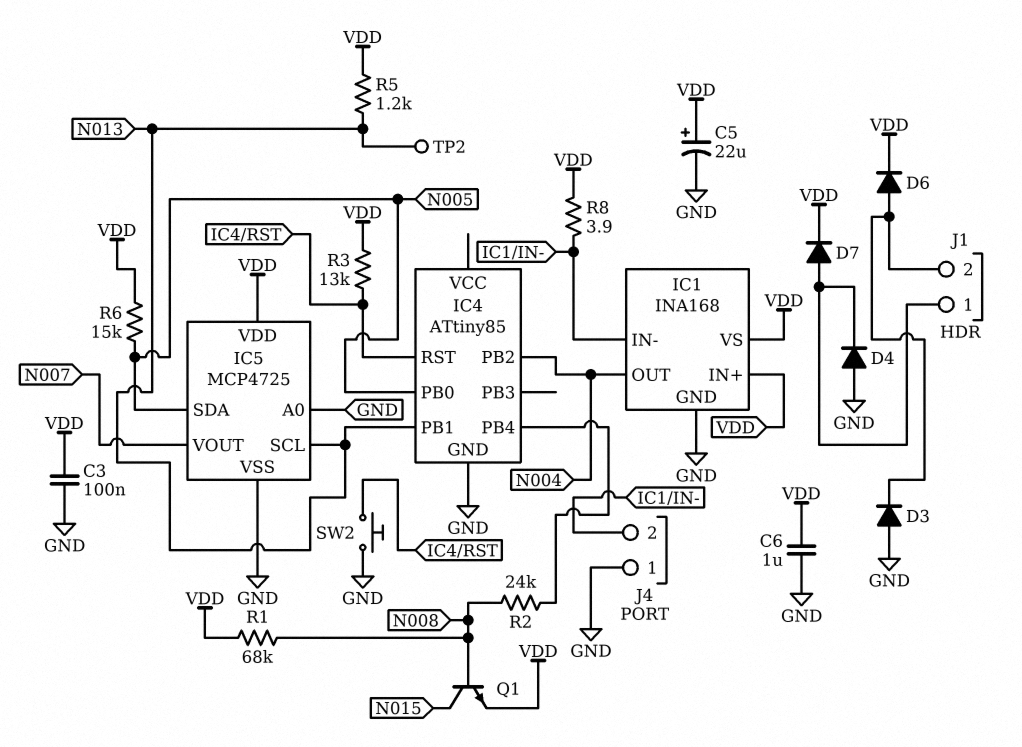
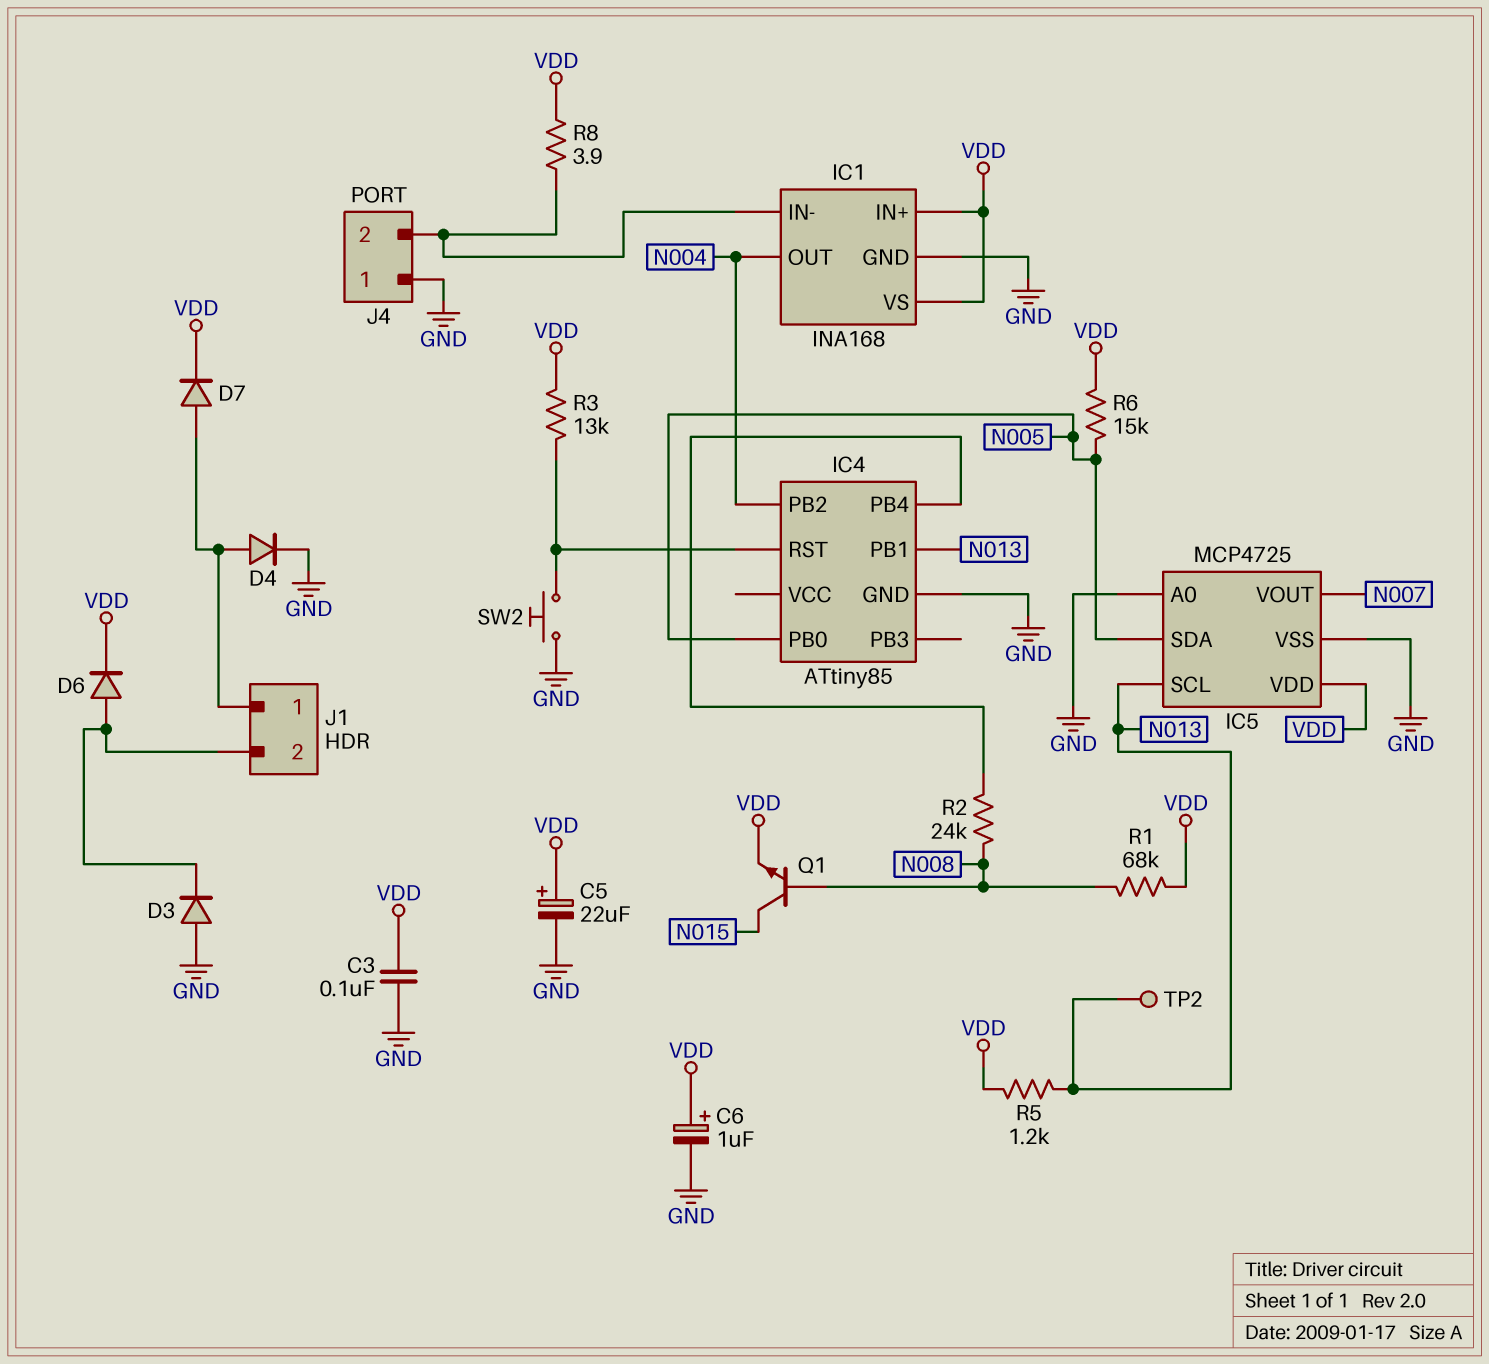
C6: 1uF (GND, VDD) -> 1uF (plus VDD, minus GND)
D4: diode (A GND, K J1/1) -> diode (A J1/1, K GND)

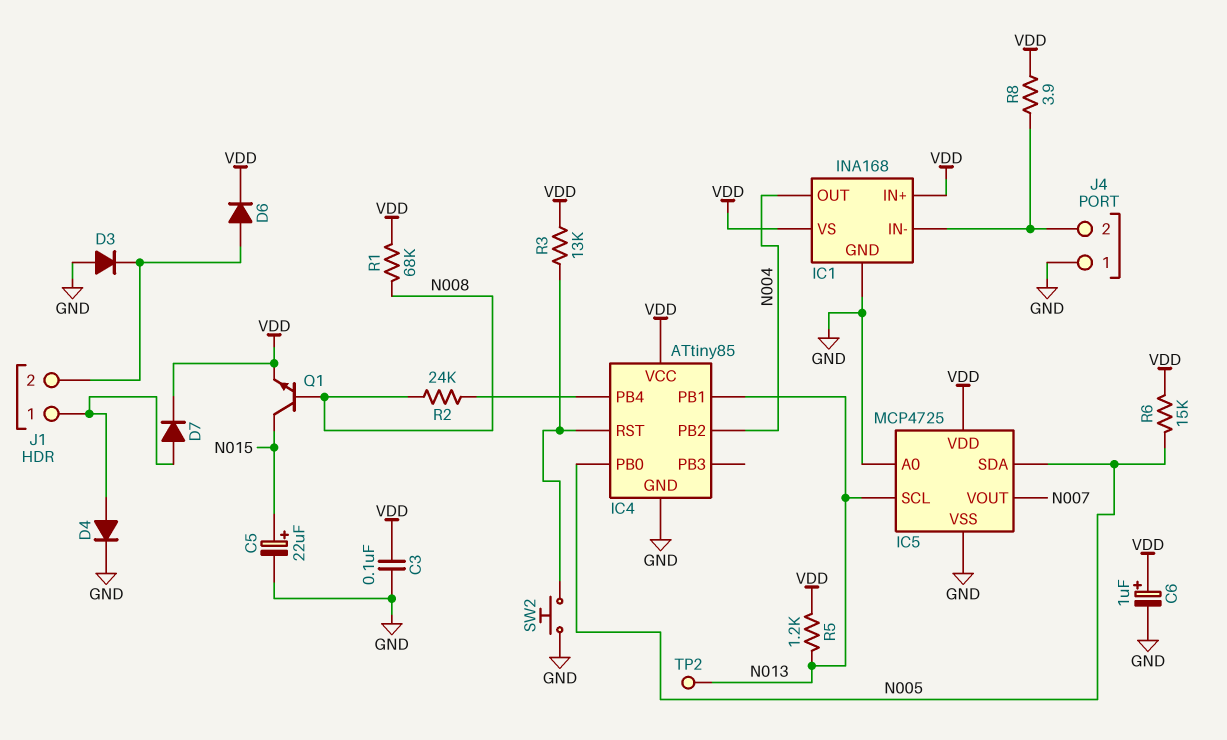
C5: 22uF (plus VDD, minus GND) -> 22uF (plus N015, minus GND)
IC4 pin VCC: none -> VDD

